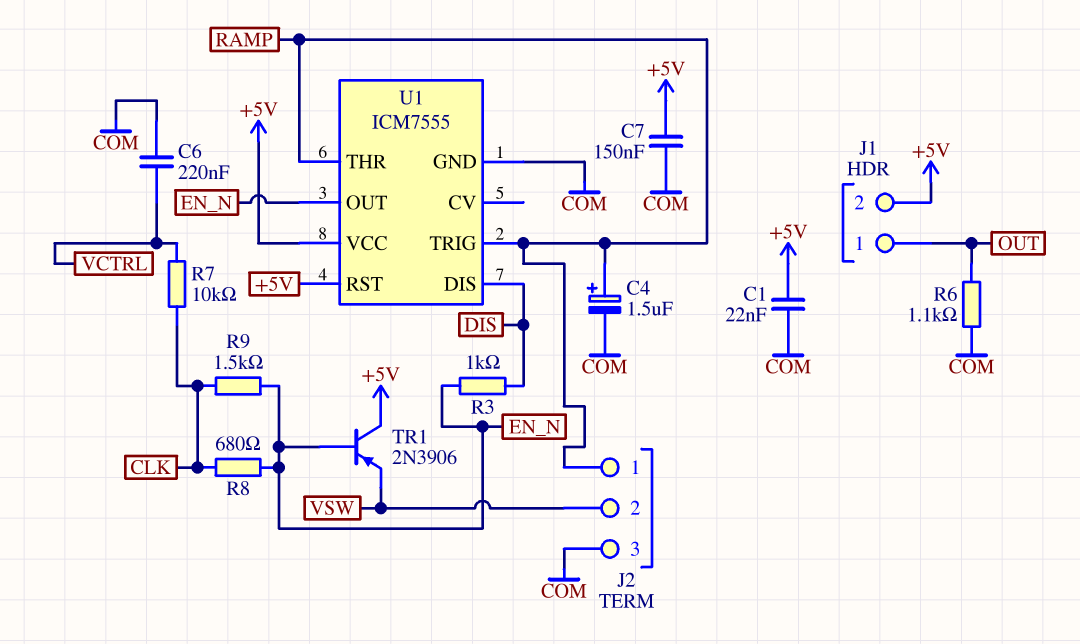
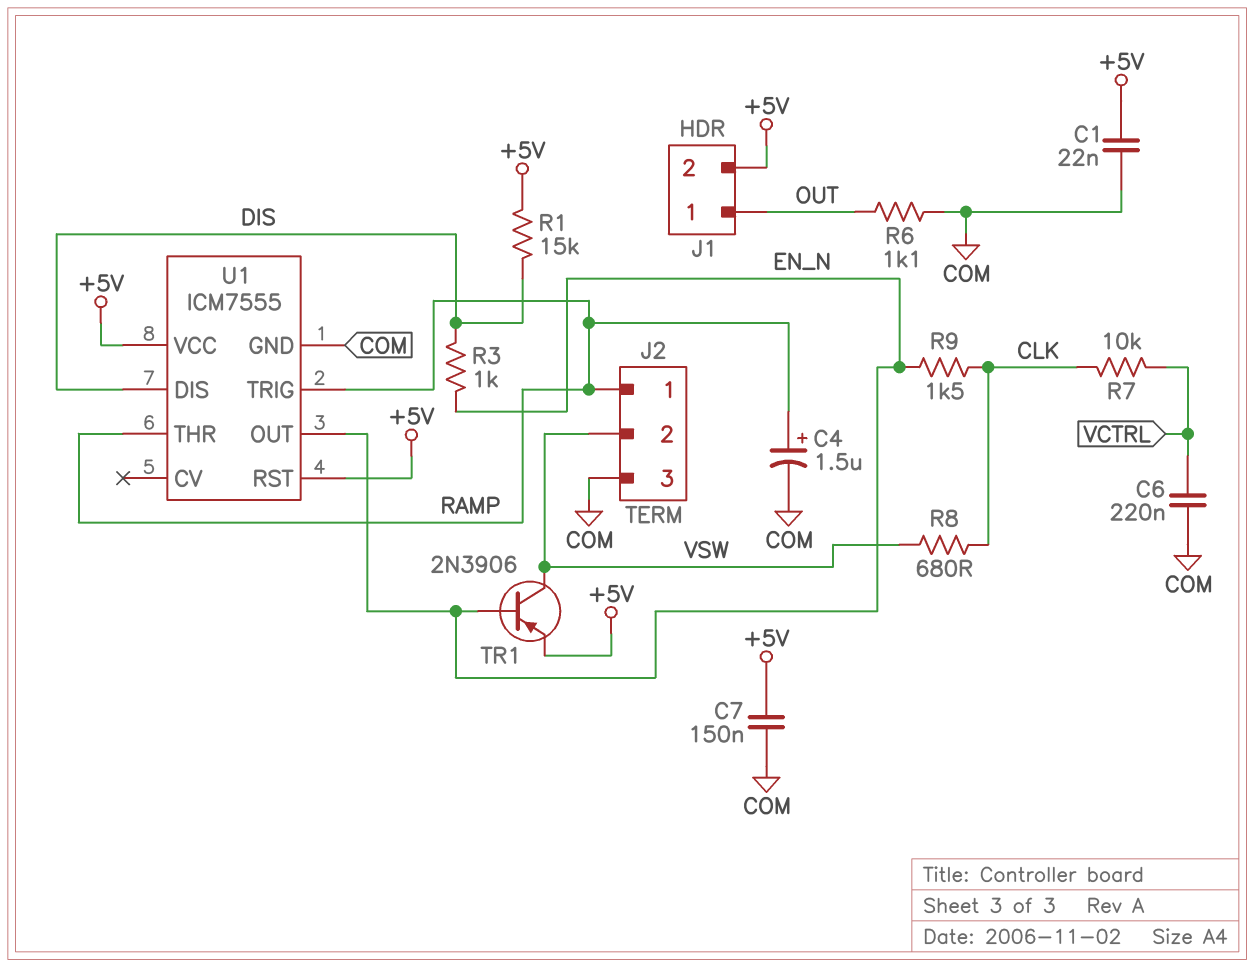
R1: none -> 15k (+5V, DIS)
R8: 680 (CLK, EN_N) -> 680 (CLK, VSW)
TR1: PNP 2N3906 (B EN_N, C +5V, E VSW) -> PNP 2N3906 (B EN_N, C VSW, E +5V)

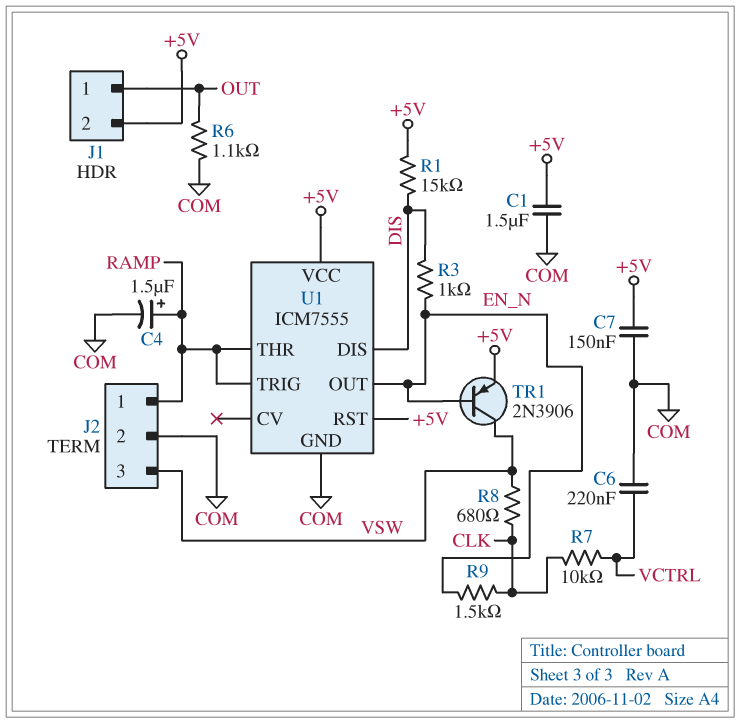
C1: 22nF (+5V, COM) -> 1.5uF (+5V, COM)
J2 pin 2: VSW -> COM
J2 pin 3: COM -> VSW

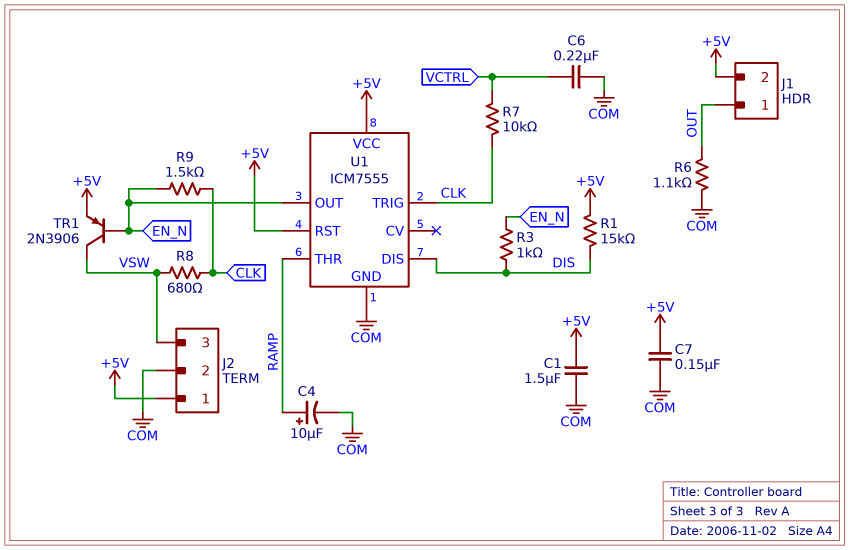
C4: 1.5uF (plus RAMP, minus COM) -> 10uF (plus RAMP, minus COM)
J2 pin 1: RAMP -> +5V
U1 pin TRIG: RAMP -> CLK

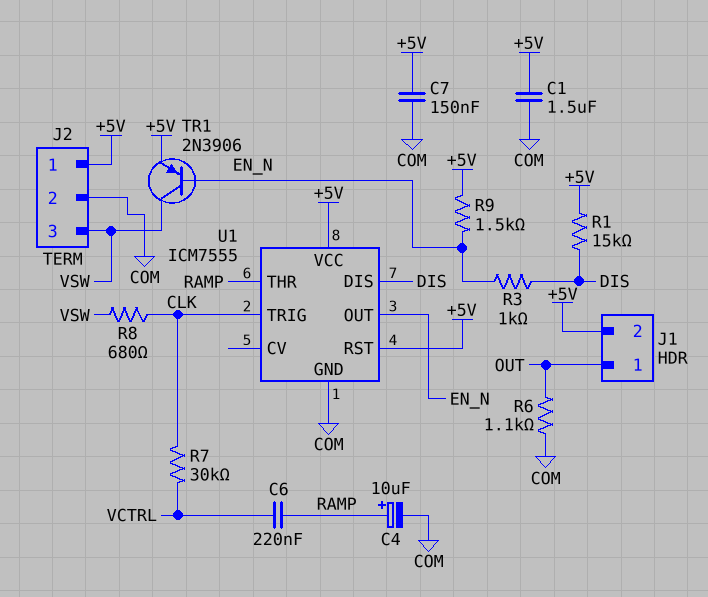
C6: 220nF (COM, VCTRL) -> 220nF (RAMP, VCTRL)
R7: 10k (CLK, VCTRL) -> 30k (CLK, VCTRL)
R9: 1.5k (CLK, EN_N) -> 1.5k (+5V, EN_N)

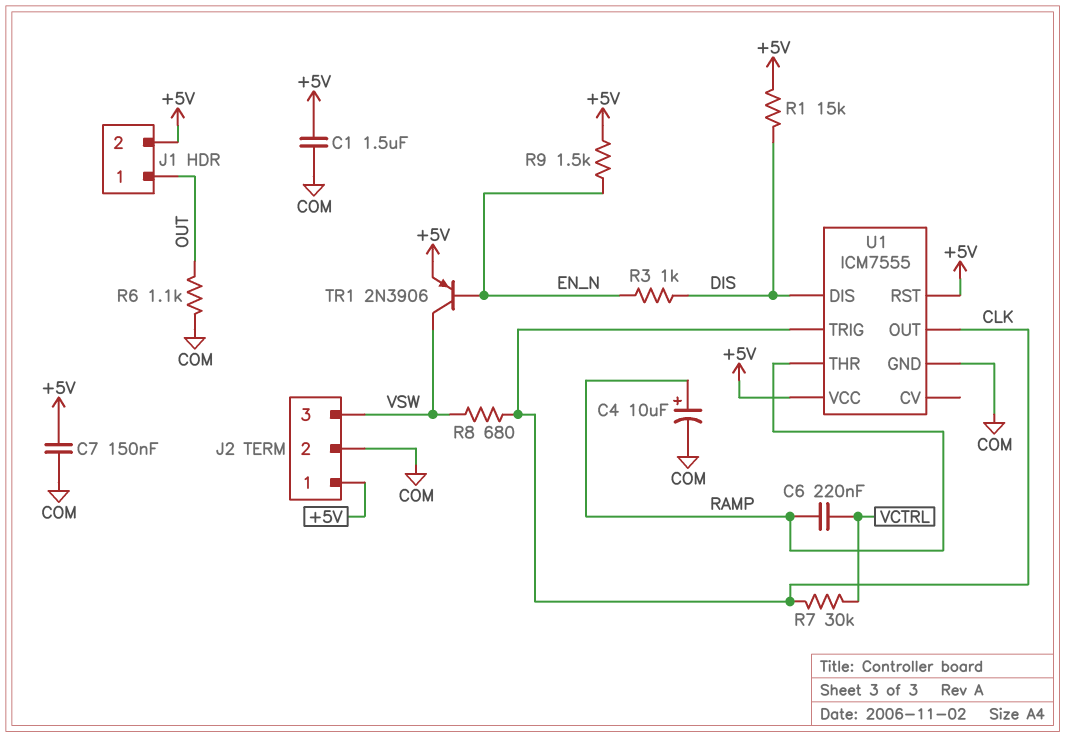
U1 pin OUT: EN_N -> CLK

